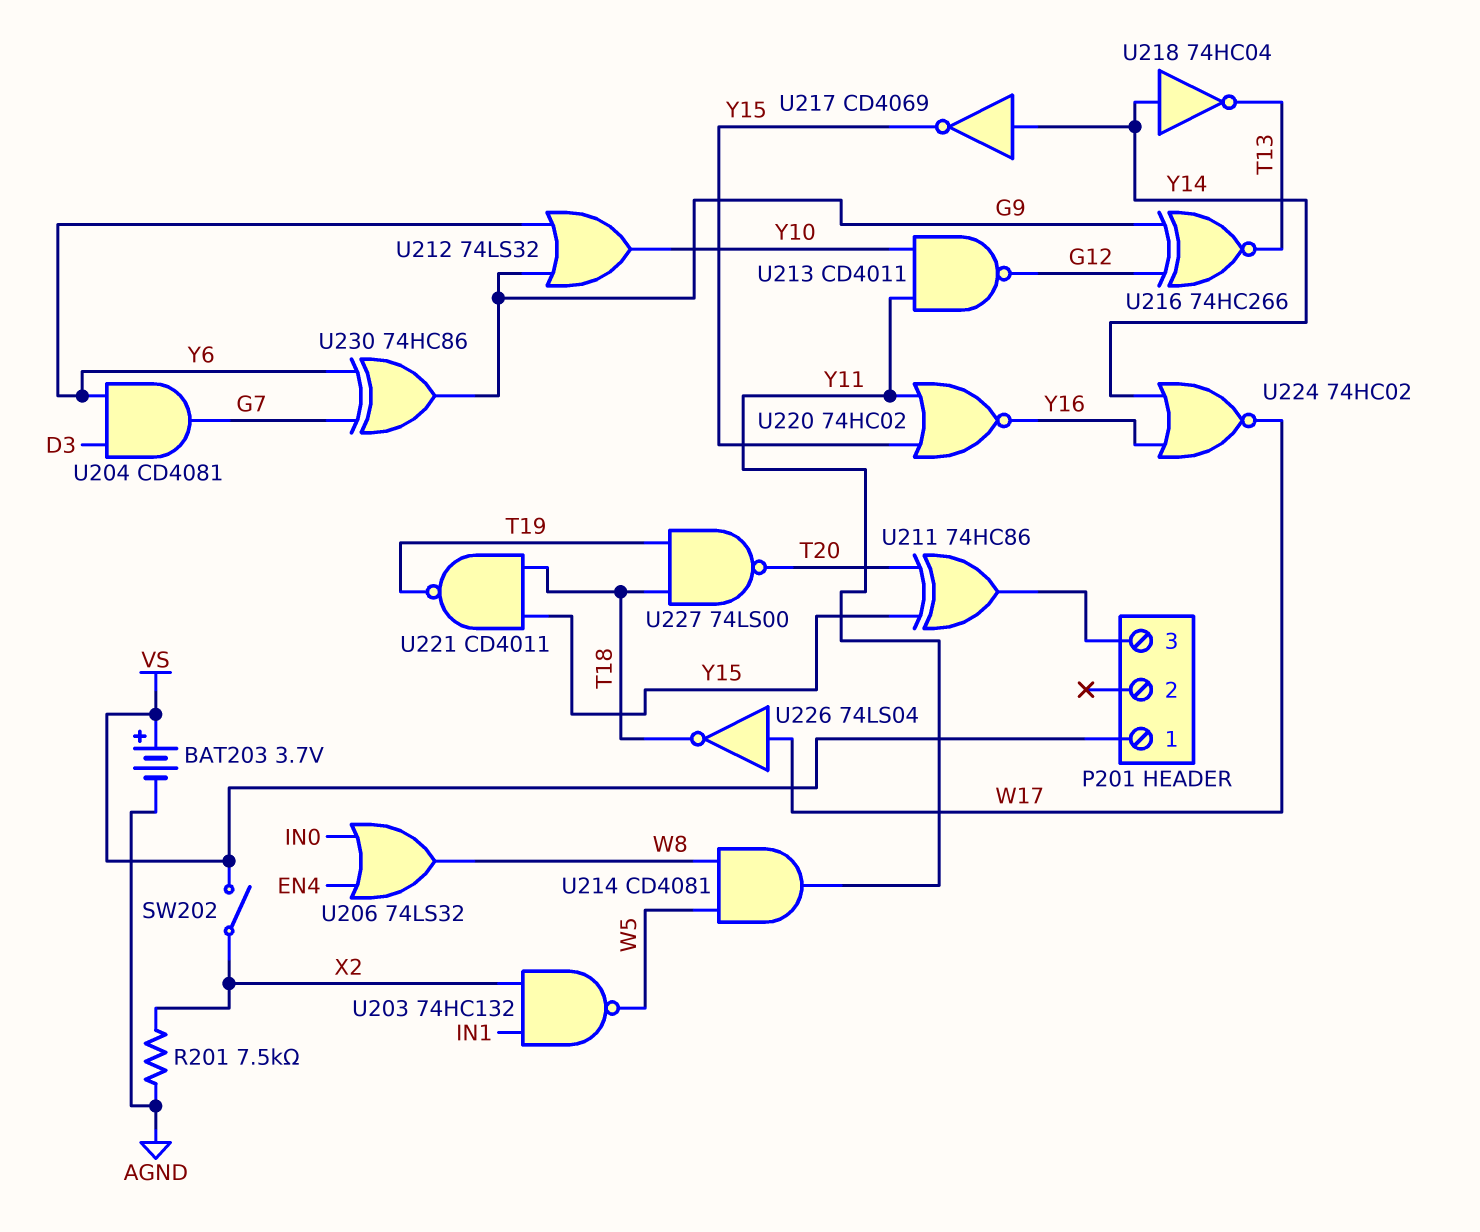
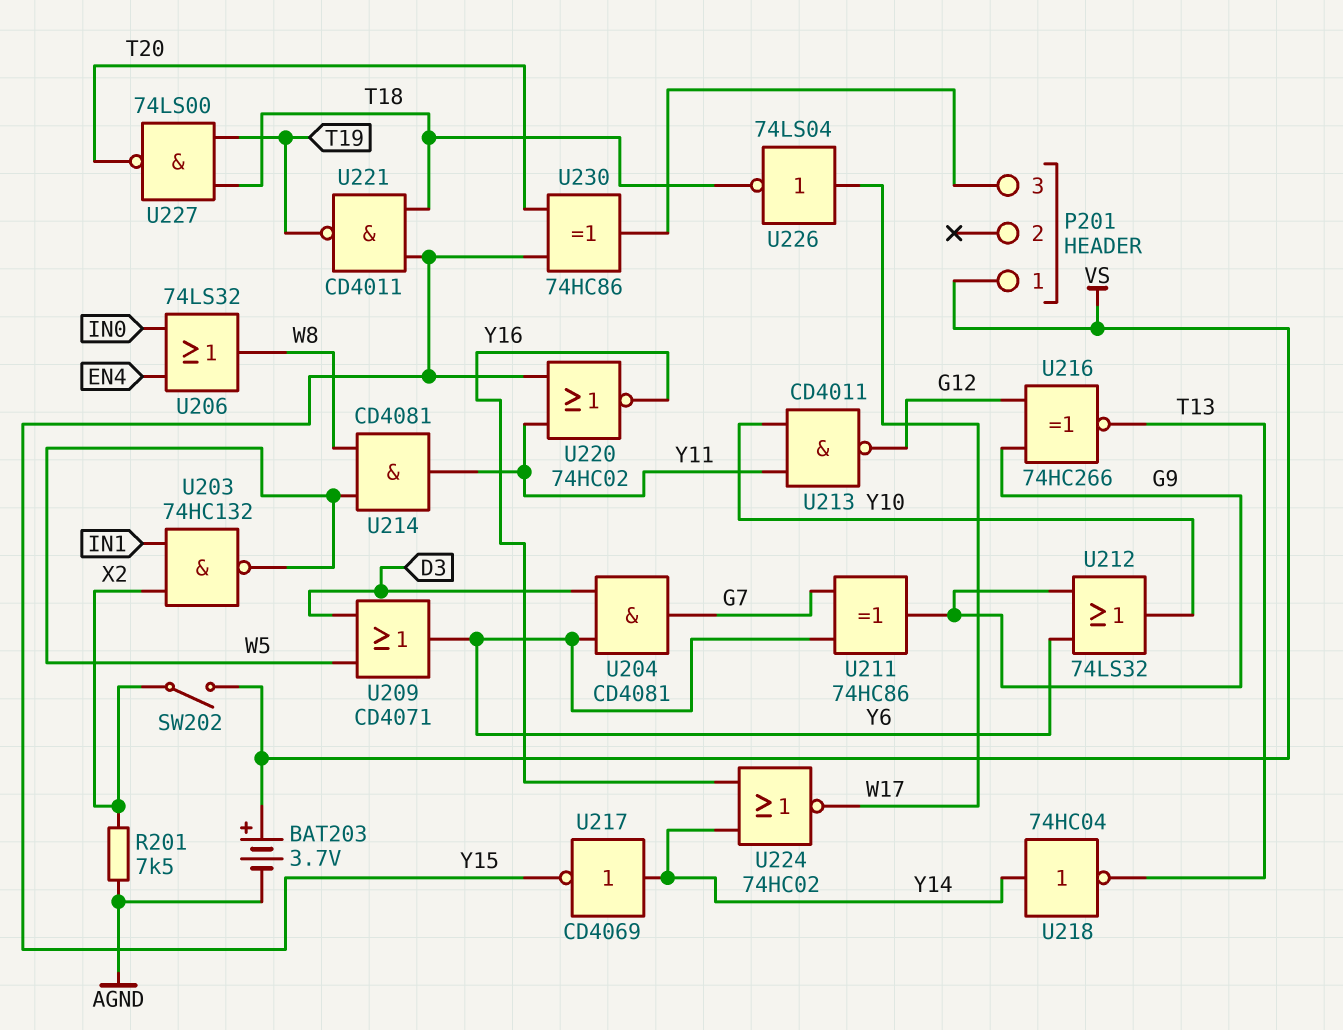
U209: none -> OR CD4071 (in D3, in W5, out Y6)
U211: XOR 74HC86 (in T20, in Y15, out P201/3) -> XOR 74HC86 (in G7, in Y6, out G9)
U230: XOR 74HC86 (in G7, in Y6, out G9) -> XOR 74HC86 (in T20, in Y15, out P201/3)

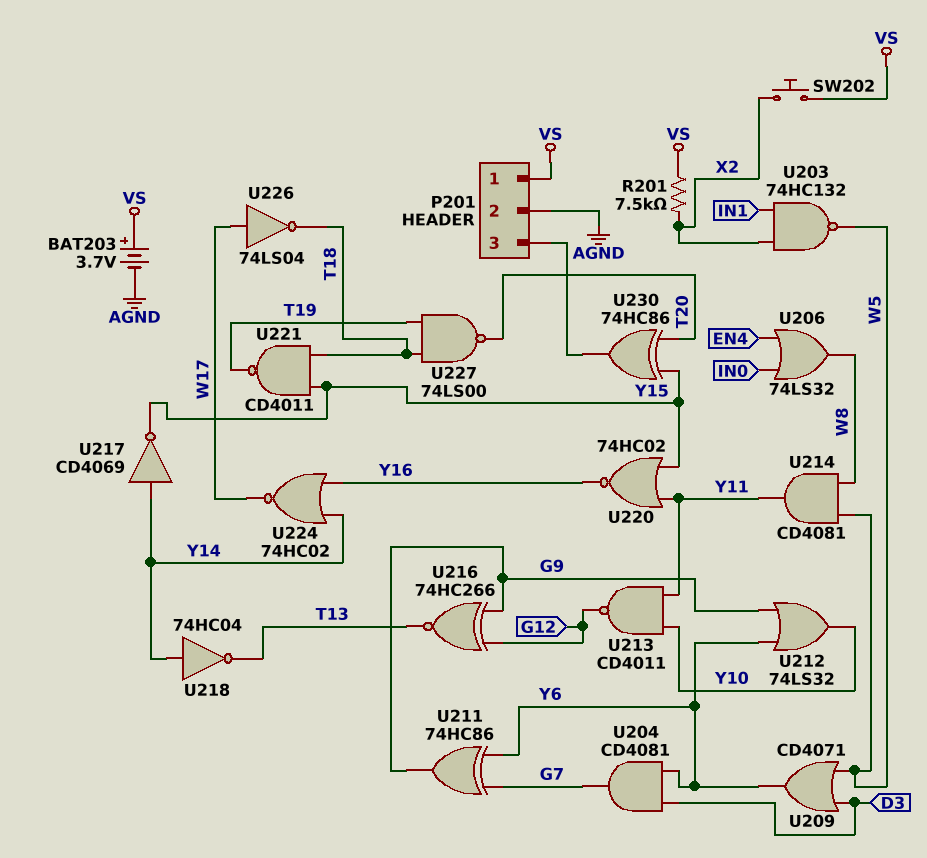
P201 pin 2: none -> AGND
R201: 7.5k (AGND, X2) -> 7.5k (VS, X2)
SW202: switch (VS, X2) -> button (VS, X2)

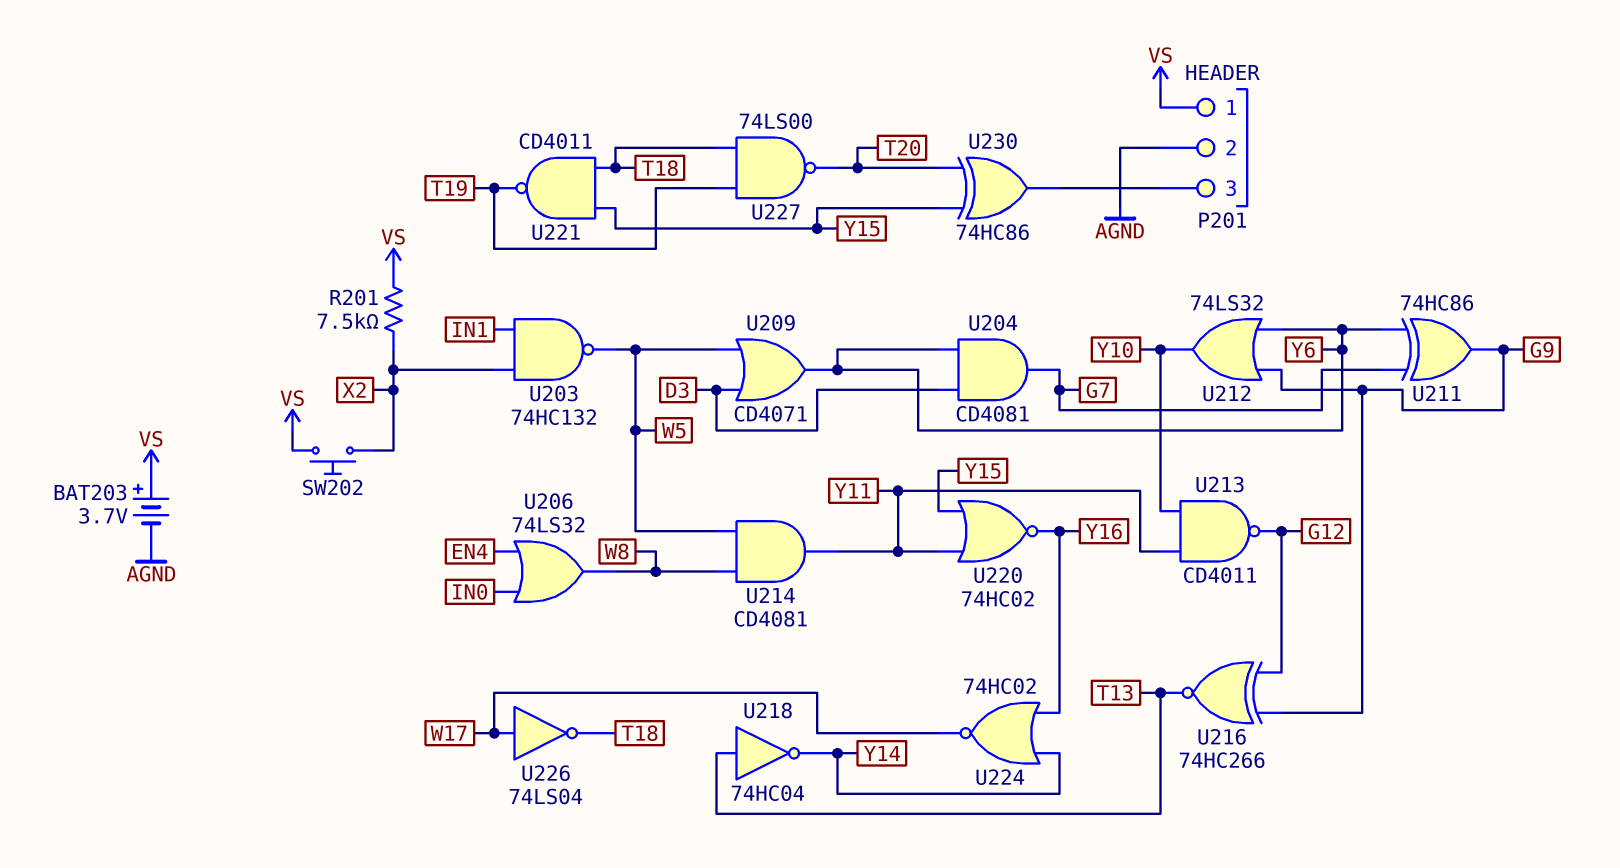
U217: NOT CD4069 (in Y14, out Y15) -> none
U218: NOT 74HC04 (in Y14, out T13) -> NOT 74HC04 (in T13, out Y14)

